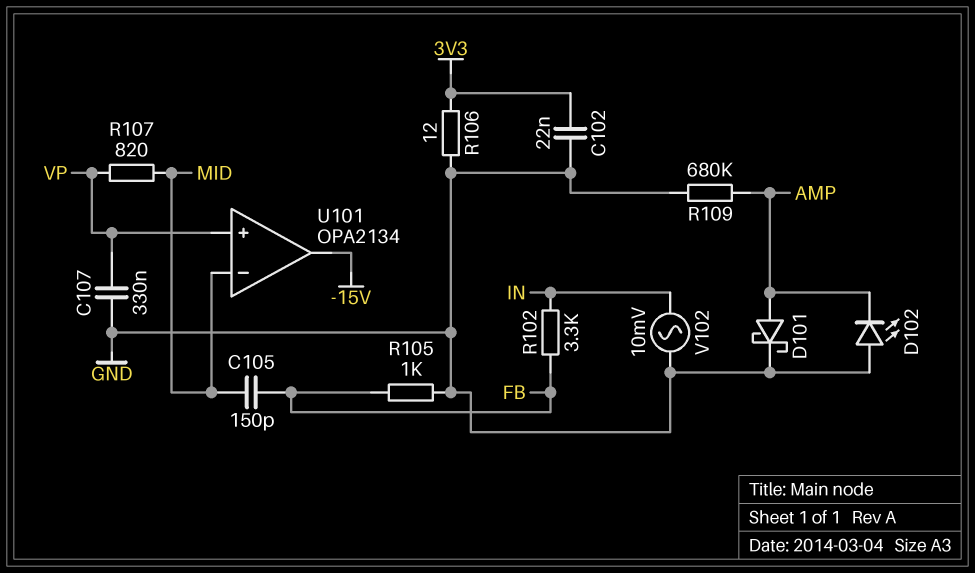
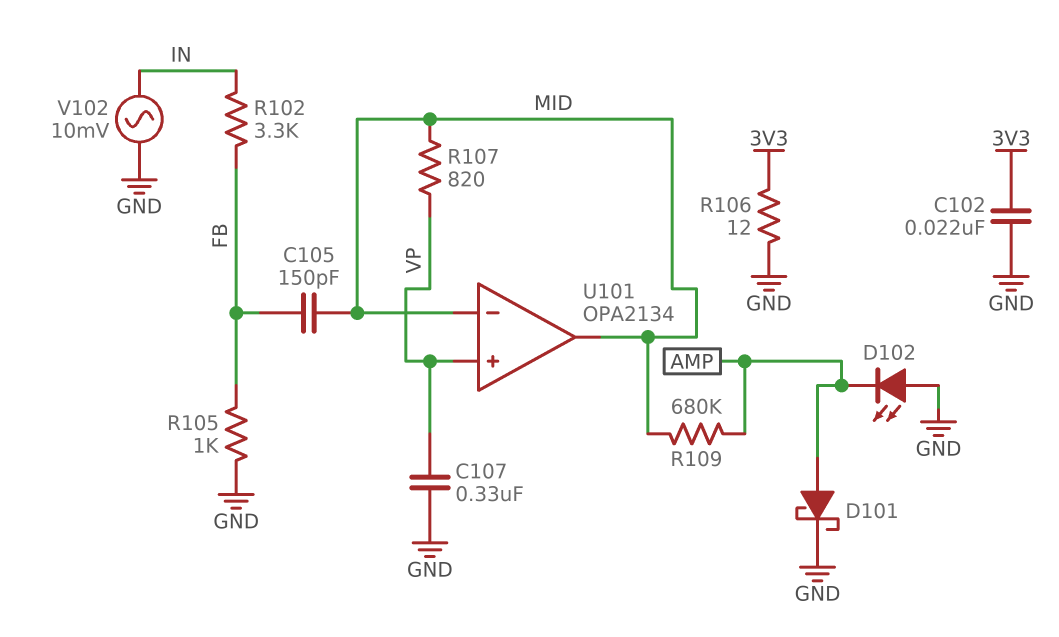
R109: 680k (AMP, GND) -> 680k (AMP, MID)
U101 pin out: -15V -> MID

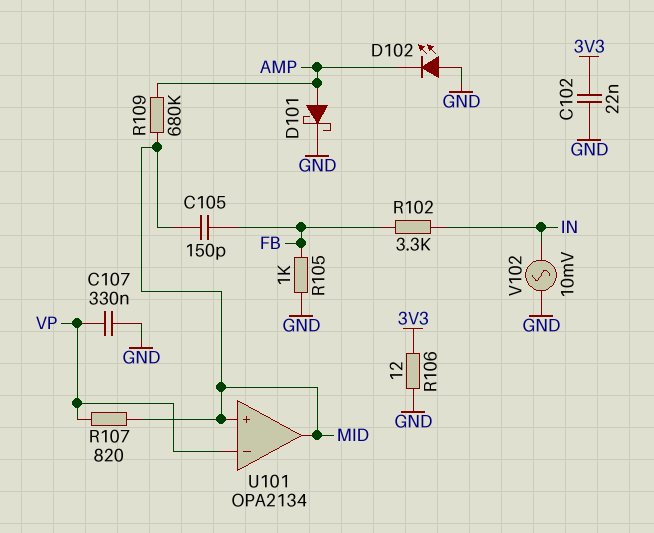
U101 pin in+: VP -> MID
U101 pin in-: MID -> VP

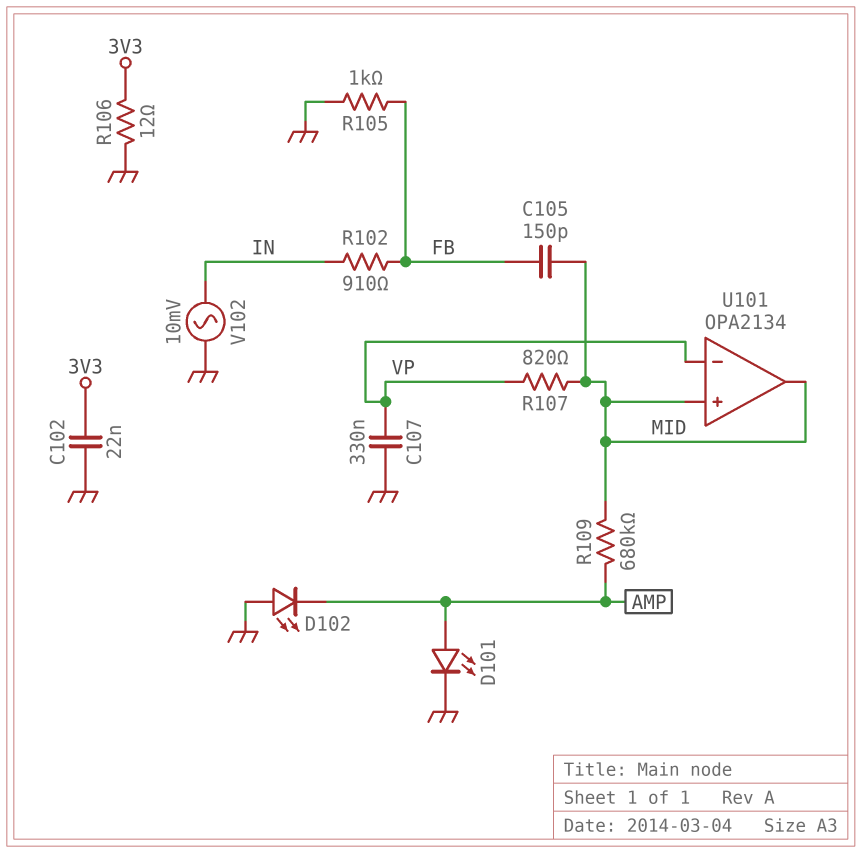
D101: schottky (A AMP, K GND) -> LED (A AMP, K GND)
R102: 3.3k (FB, IN) -> 910 (FB, IN)

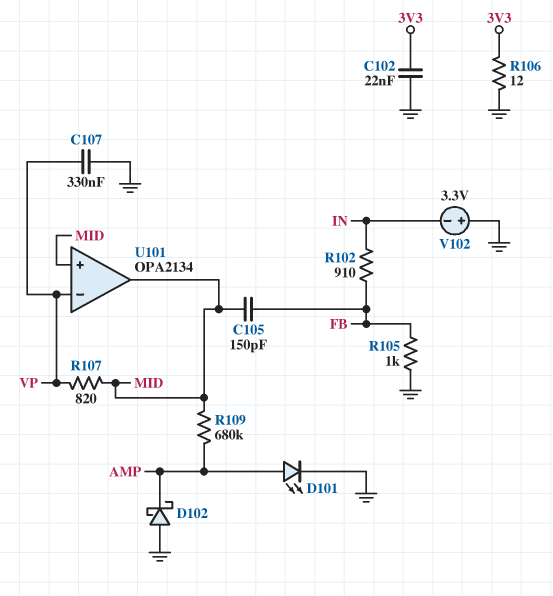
D102: LED (A GND, K AMP) -> schottky (A GND, K AMP)
V102: AC 10mV (GND, IN) -> 3.3V (plus GND, minus IN)

